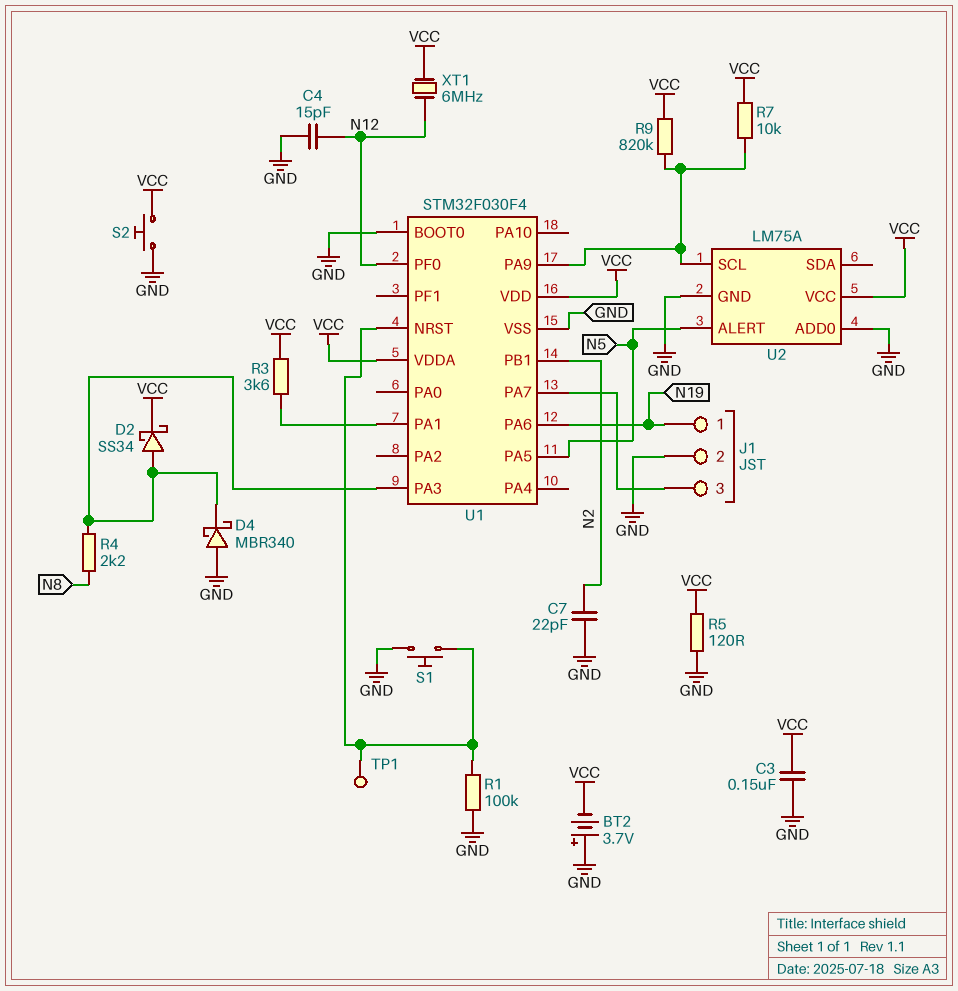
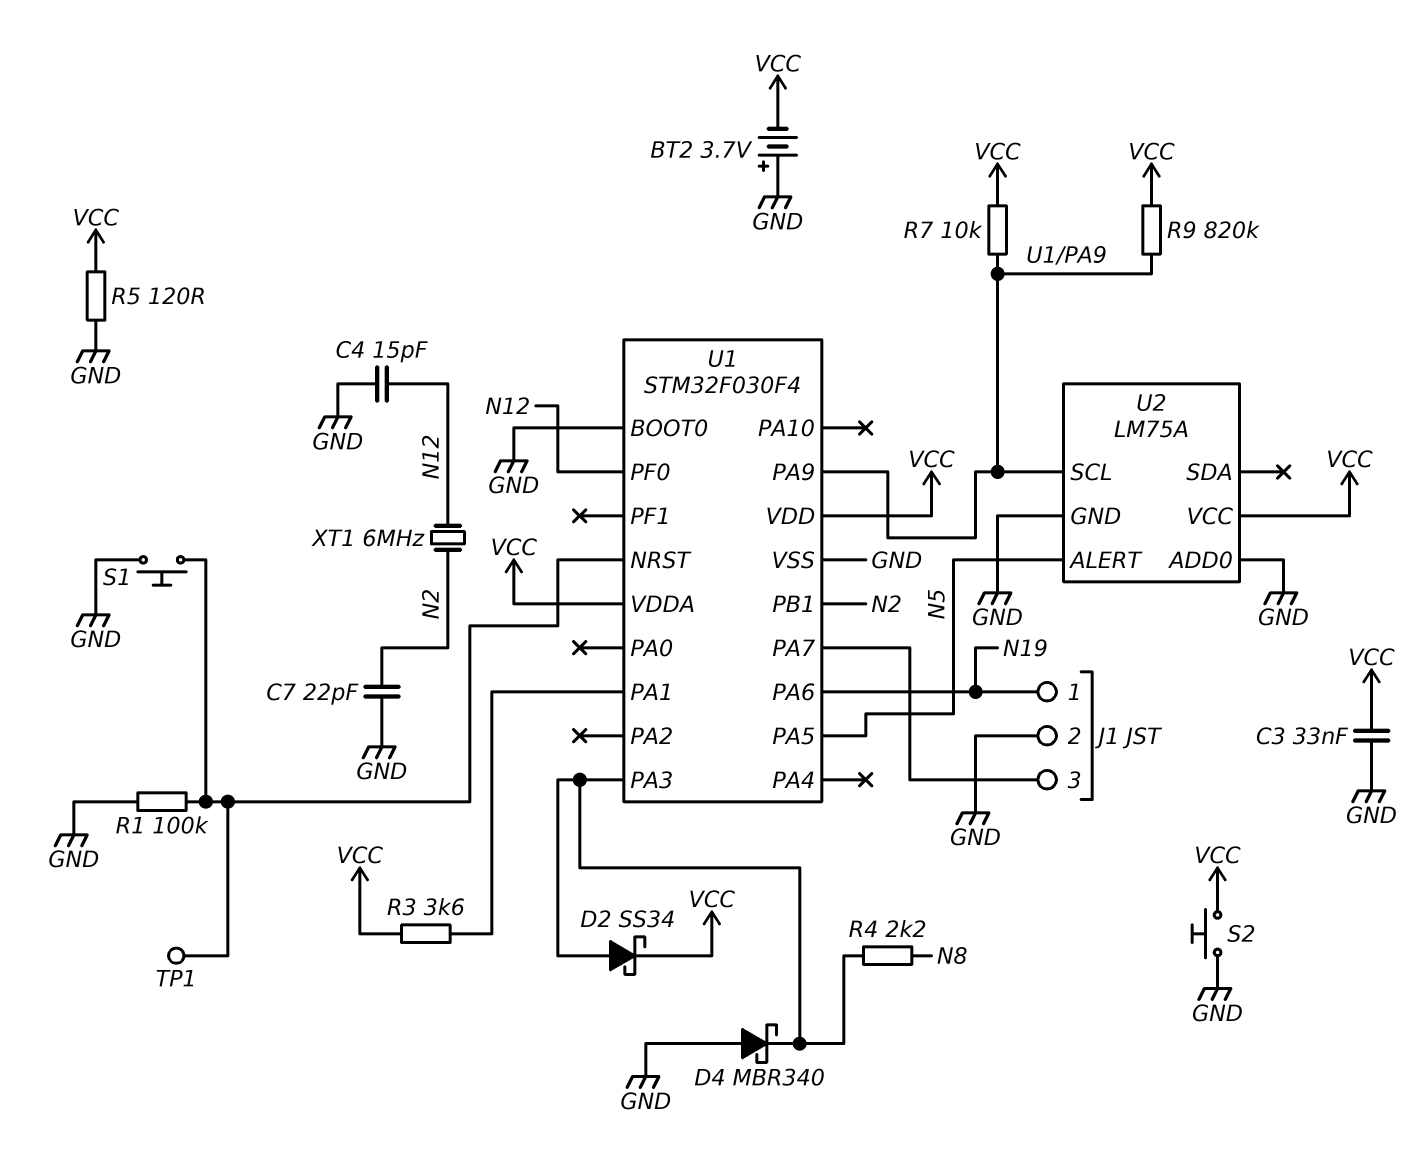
C3: 150nF (GND, VCC) -> 33nF (GND, VCC)
XT1: 6MHz (N12, VCC) -> 6MHz (N2, N12)

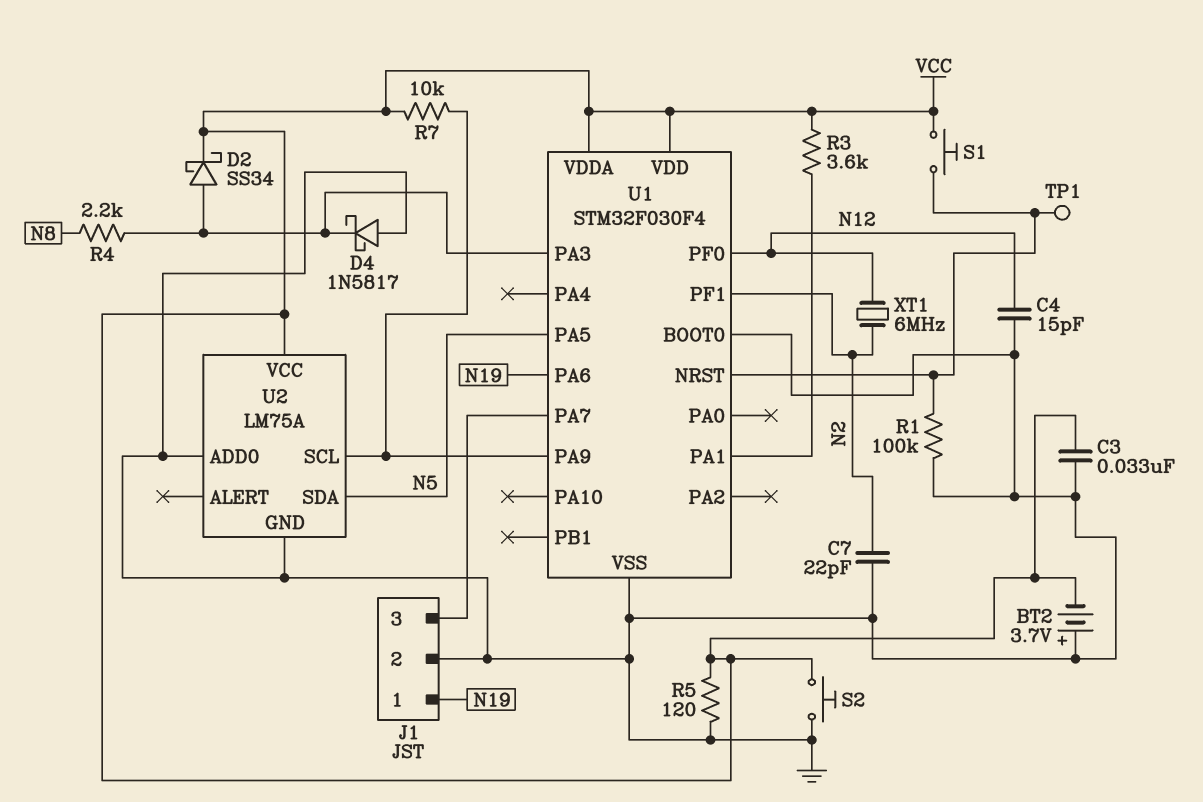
D4: schottky MBR340 (A GND, K U1/PA3) -> schottky 1N5817 (A GND, K U1/PA3)
R9: 820k (U1/PA9, VCC) -> none
S1: button (GND, U1/NRST) -> button (U1/NRST, VCC)
U1 pin PB1: N2 -> none
U1 pin PF1: none -> N2
U2 pin ALERT: N5 -> none
U2 pin SDA: none -> N5

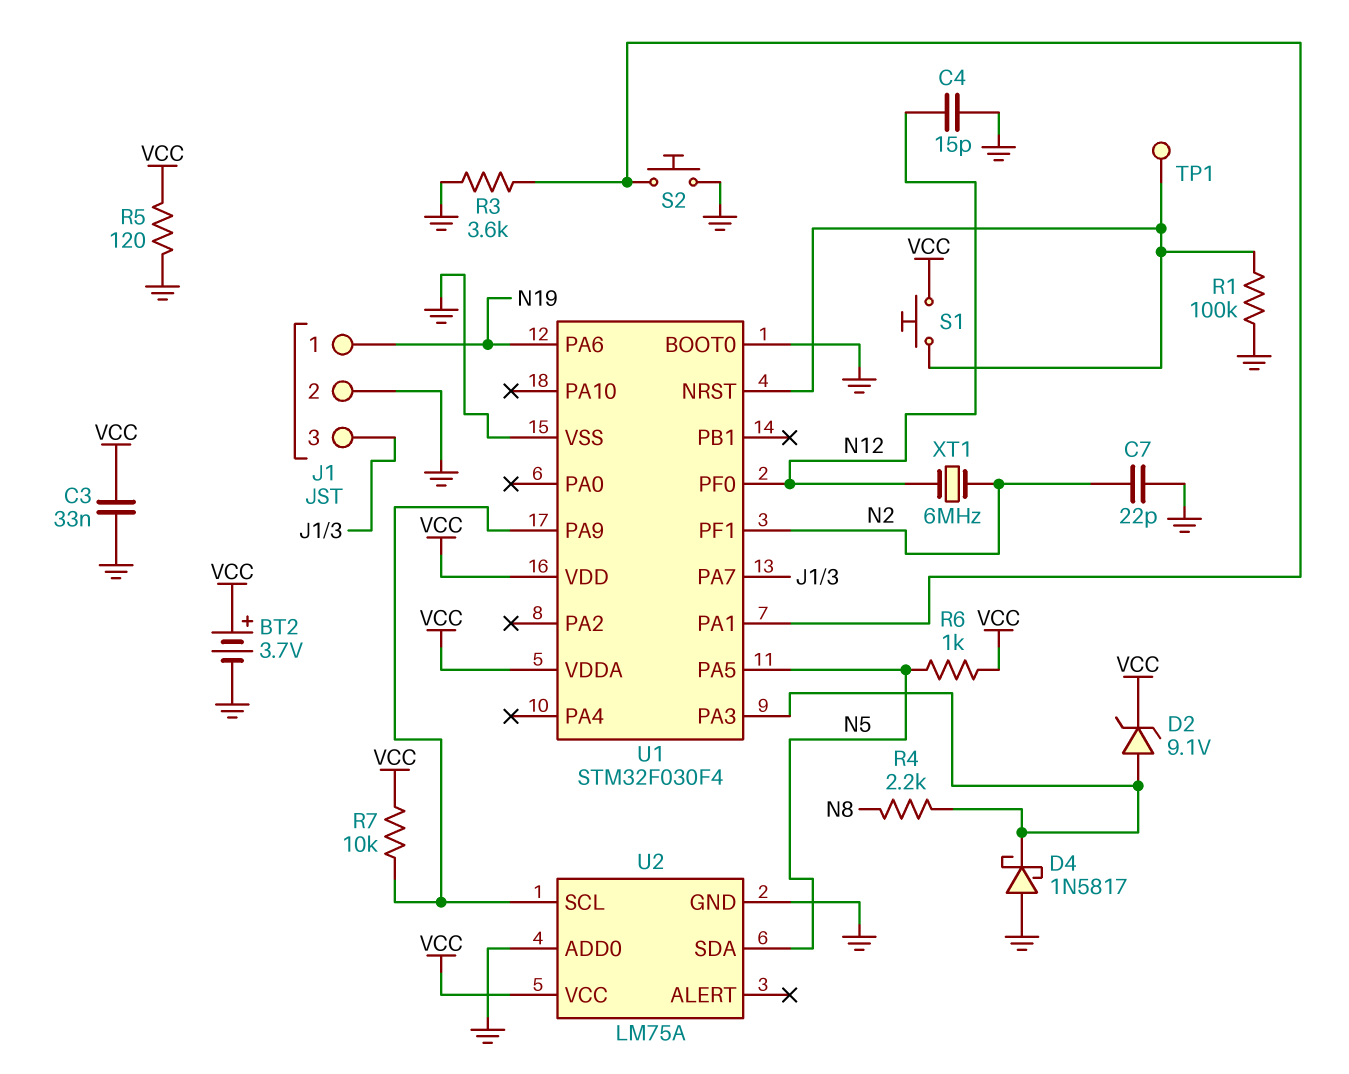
BT2: 3.7V (plus GND, minus VCC) -> 3.7V (plus VCC, minus GND)
D2: schottky SS34 (A U1/PA3, K VCC) -> zener 9.1V (A U1/PA3, K VCC)
R3: 3.6k (U1/PA1, VCC) -> 3.6k (GND, U1/PA1)
R6: none -> 1k (N5, VCC)
S2: button (GND, VCC) -> button (GND, U1/PA1)

